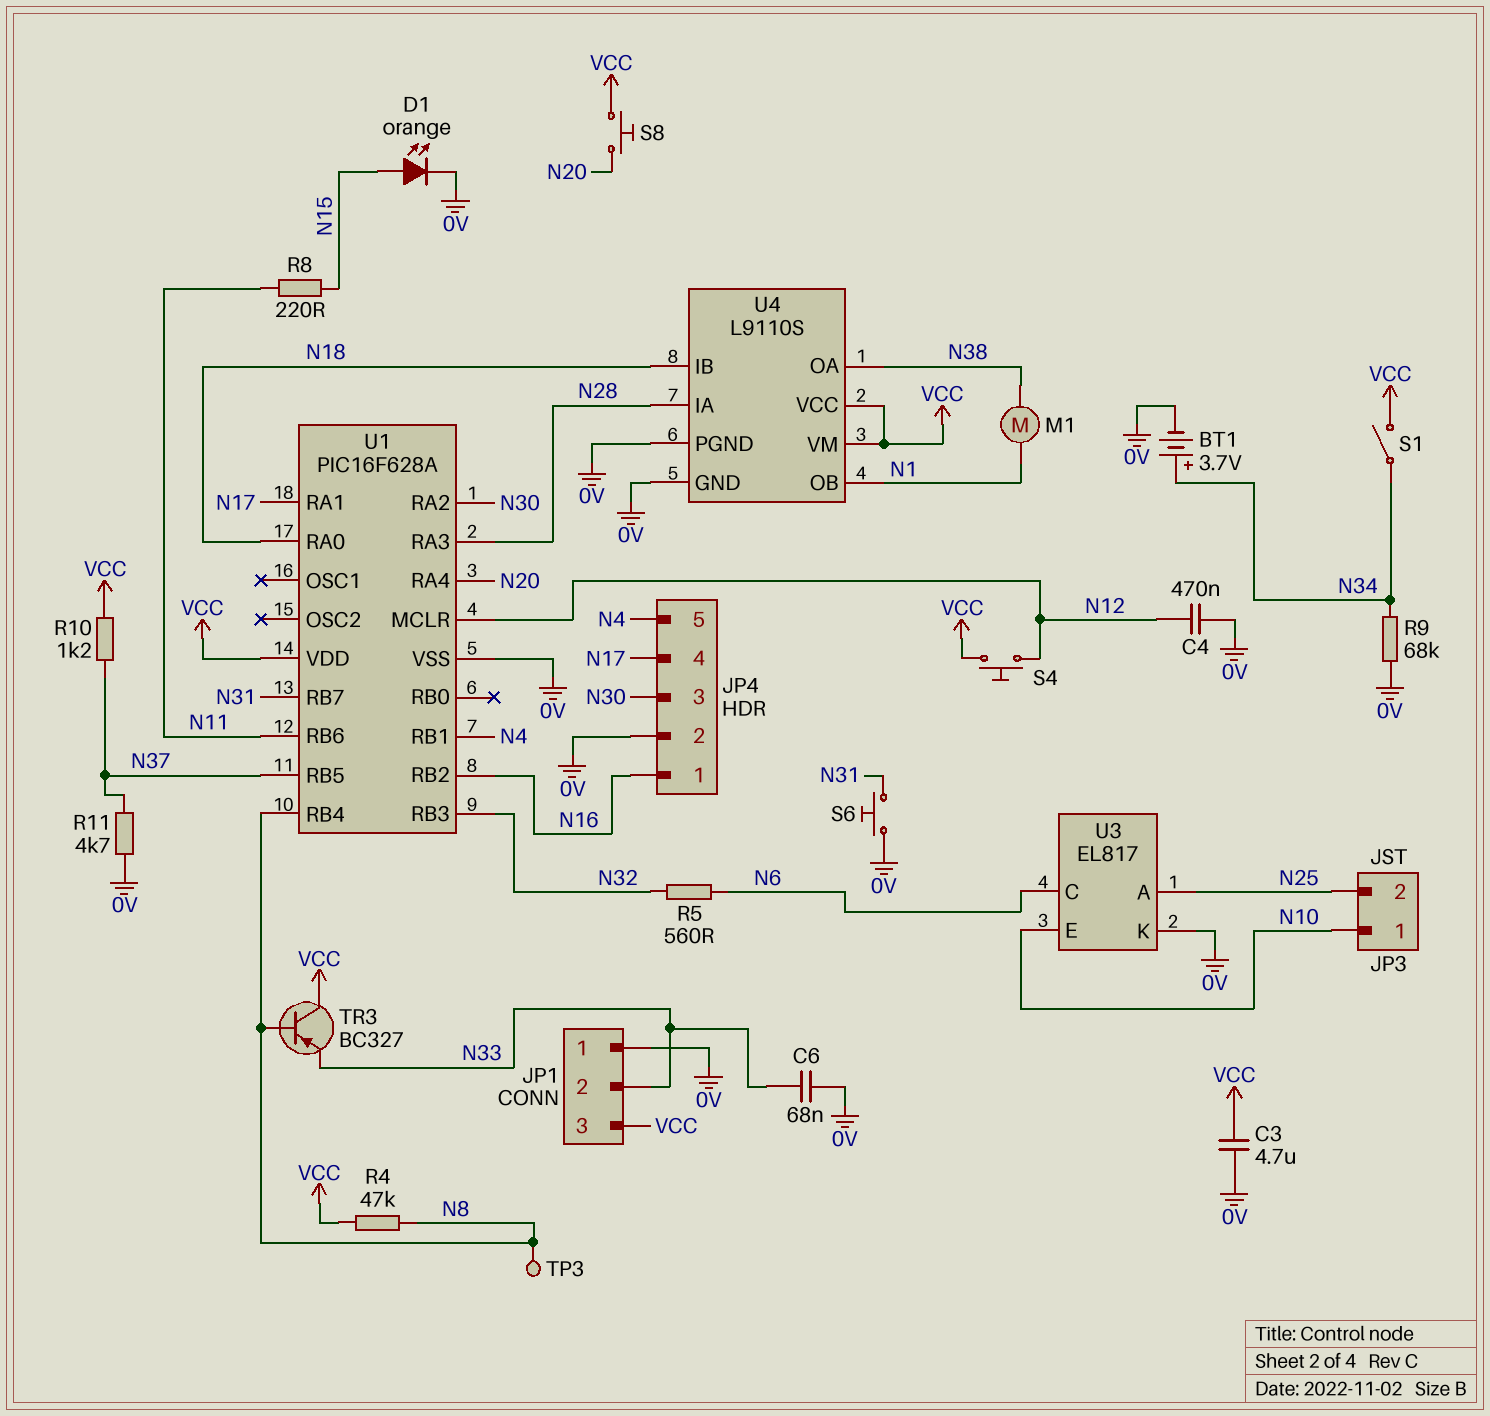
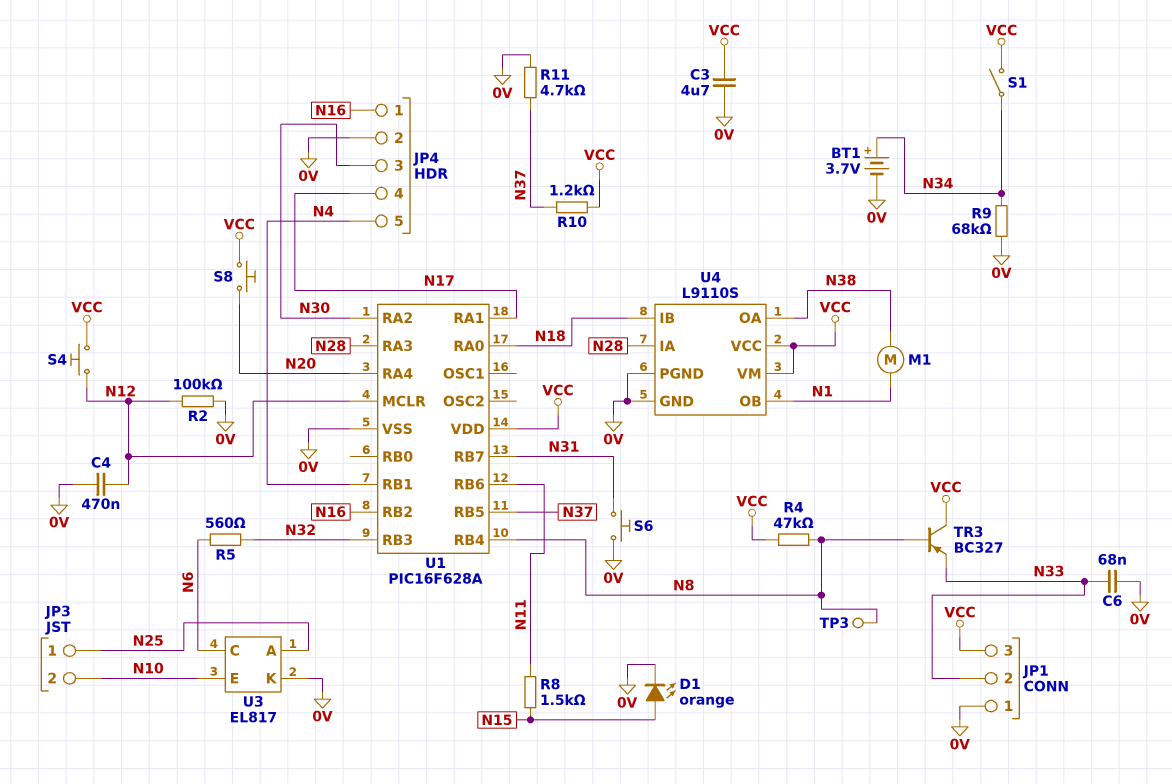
JP3 pin 1: N10 -> N25
JP3 pin 2: N25 -> N10
R2: none -> 100k (0V, N12)
R8: 220 (N11, N15) -> 1.5k (N11, N15)

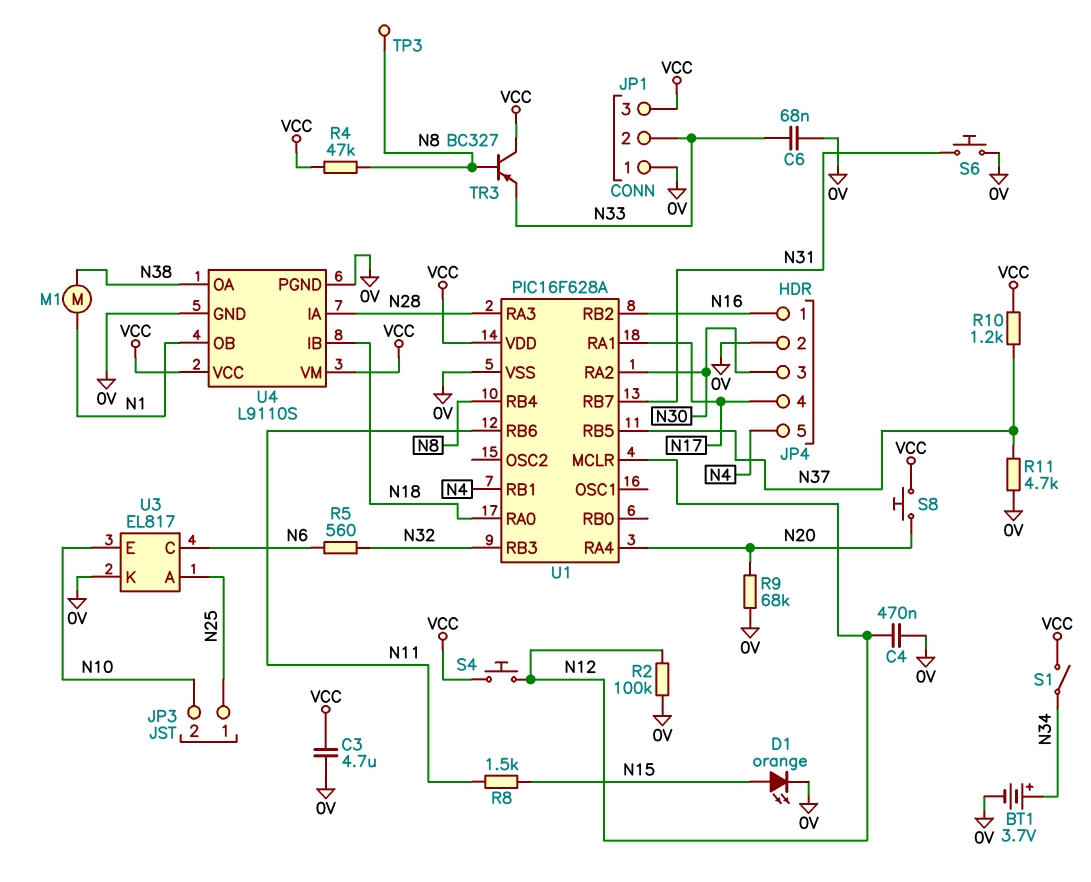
R9: 68k (0V, N34) -> 68k (0V, N20)

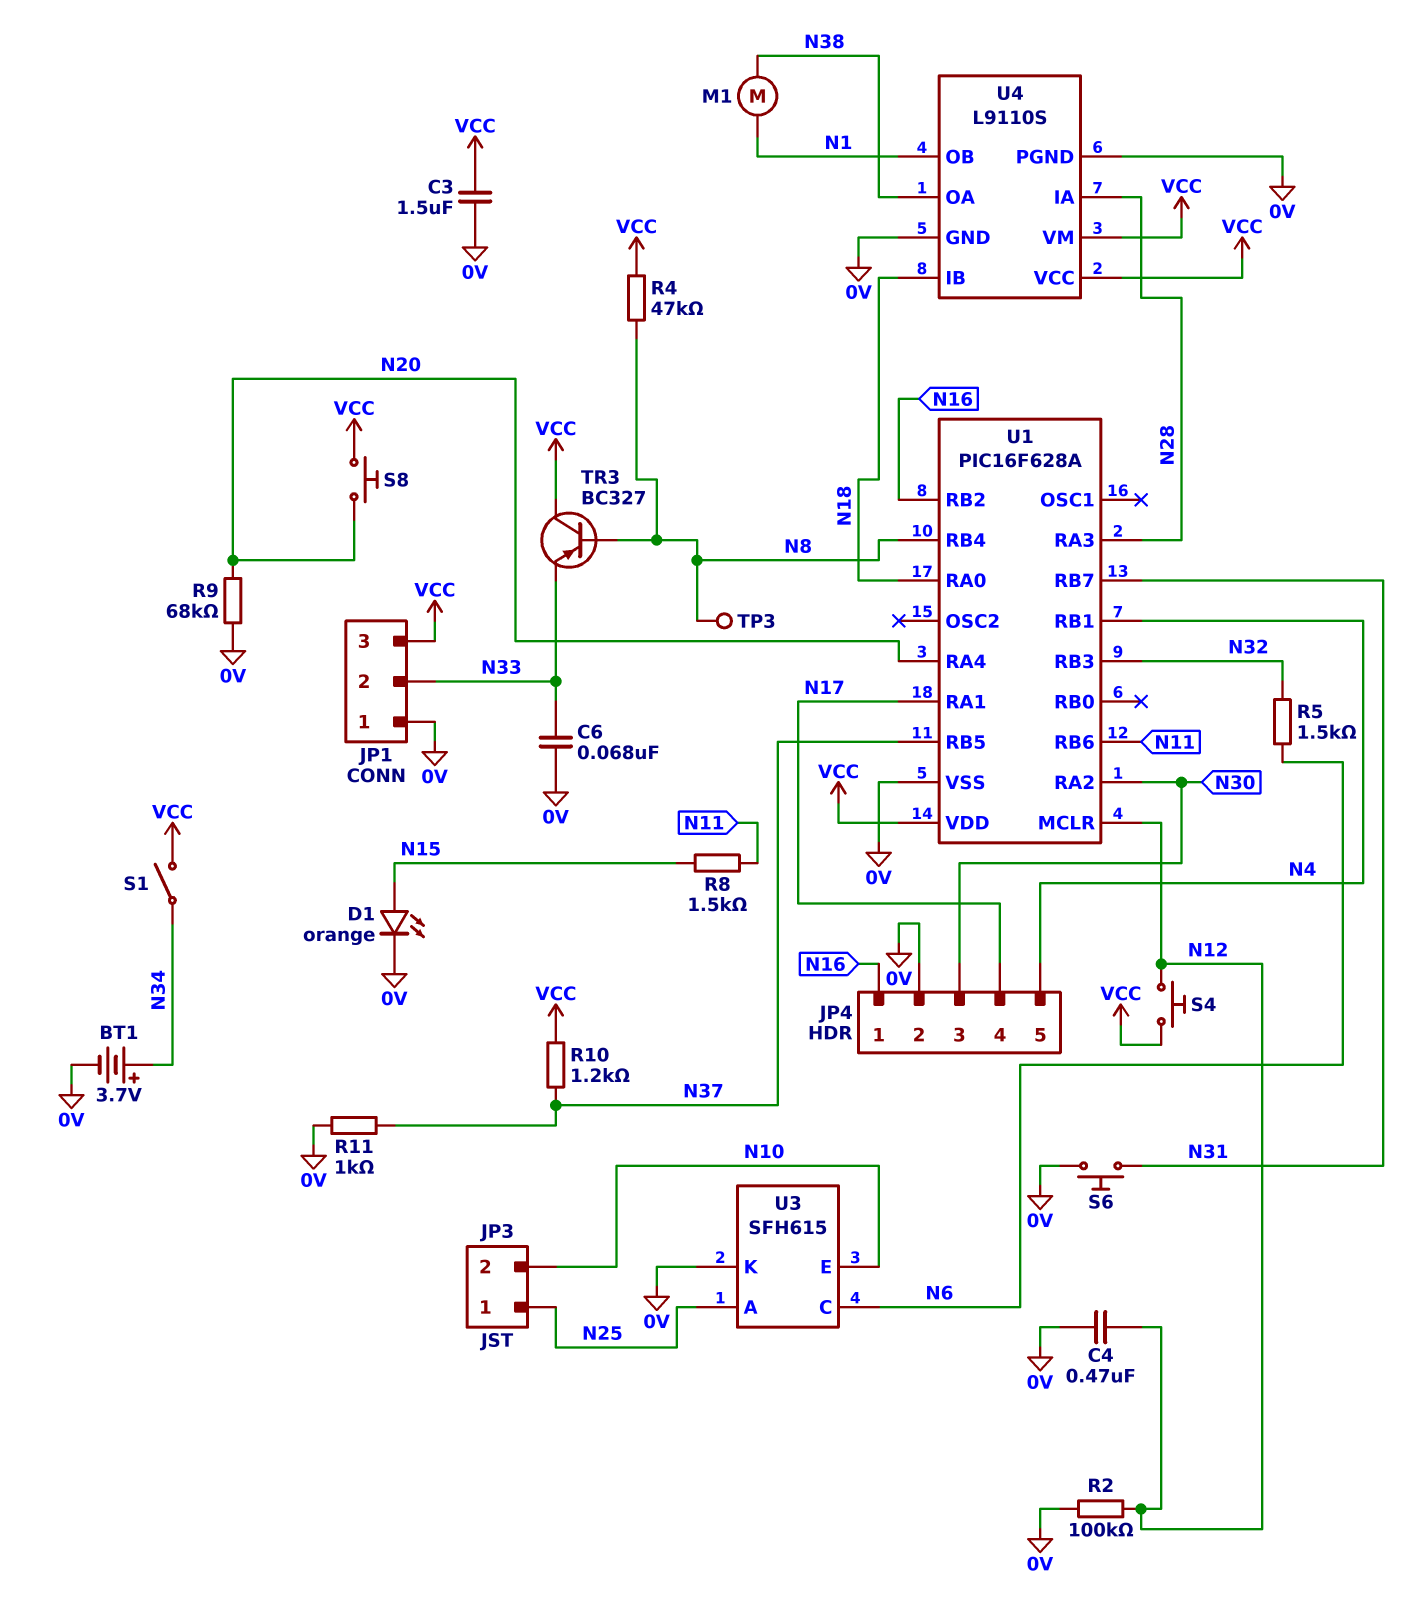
C3: 4.7uF (0V, VCC) -> 1.5uF (0V, VCC)
R5: 560 (N6, N32) -> 1.5k (N6, N32)
R11: 4.7k (0V, N37) -> 1k (0V, N37)
U3: EL817 -> SFH615

